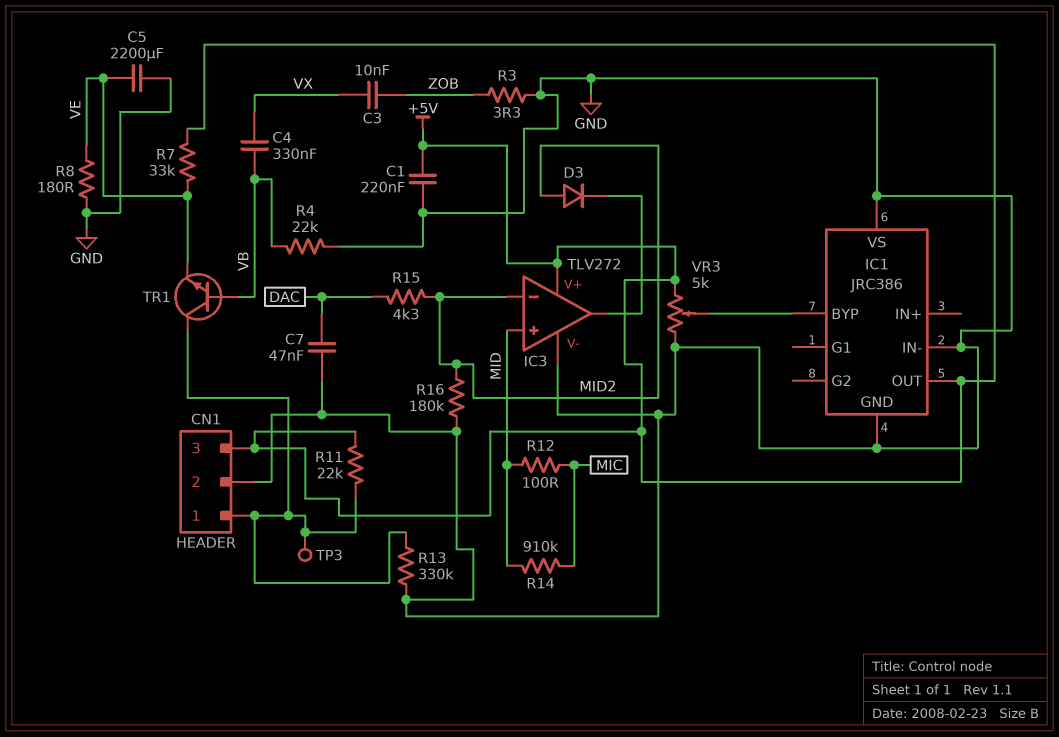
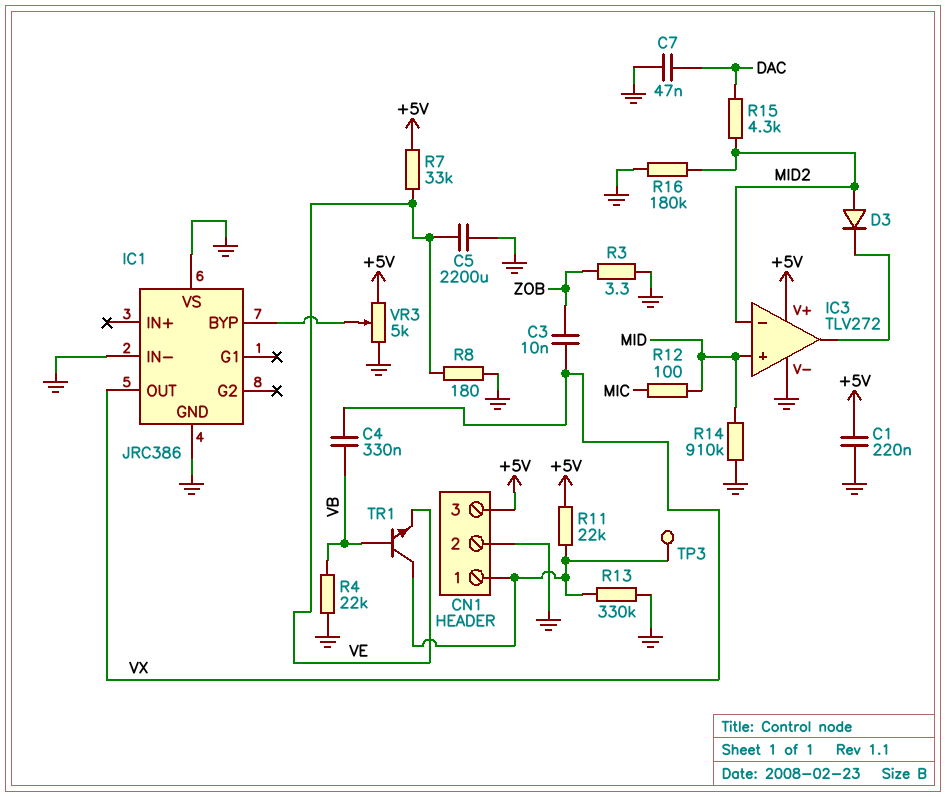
IC1 pin OUT: +5V -> VX
R14: 910k (MIC, MID) -> 910k (GND, MID)

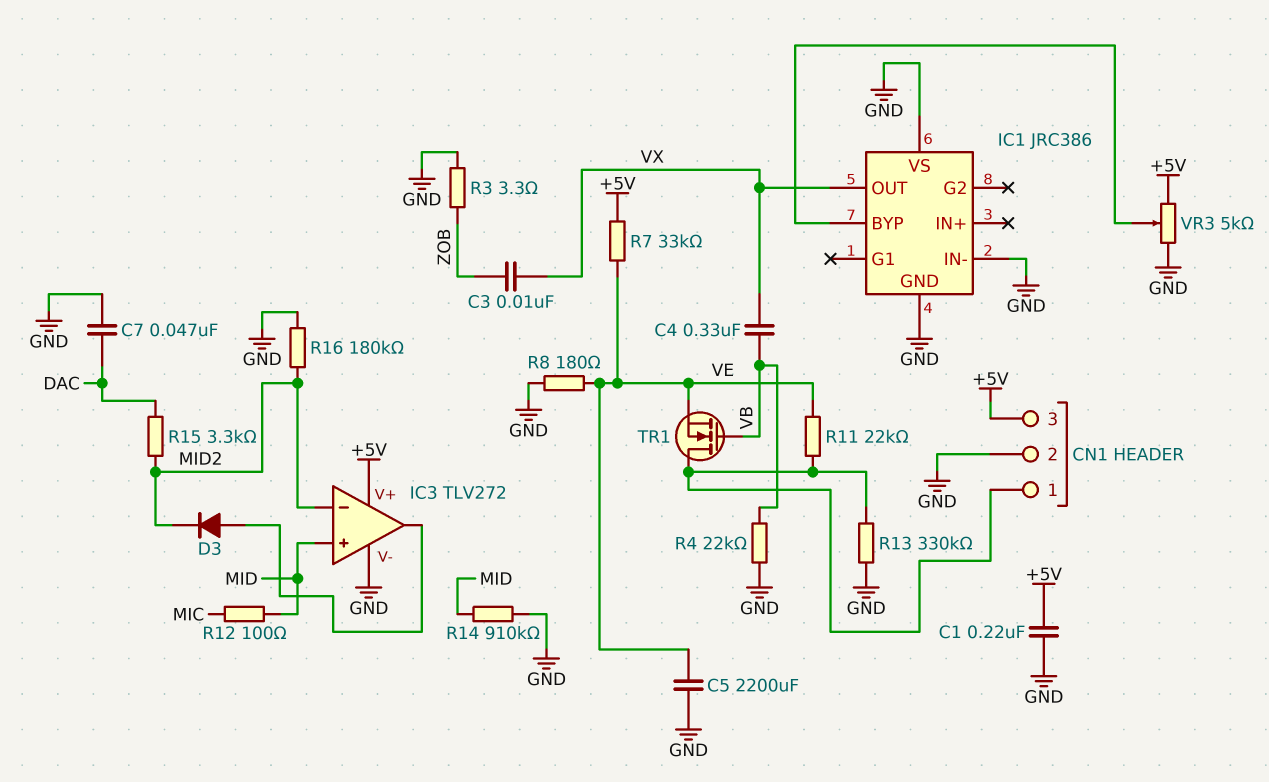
D3: diode (A MID2, K IC3/out) -> diode (A IC3/out, K MID2)
R11: 22k (+5V, CN1/1) -> 22k (CN1/1, VE)
R15: 4.3k (DAC, MID2) -> 3.3k (DAC, MID2)
TP3: test point (CN1/1) -> none
TR1: NPN (B VB, C CN1/1, E VE) -> NMOS (G VB, D CN1/1, S VE)

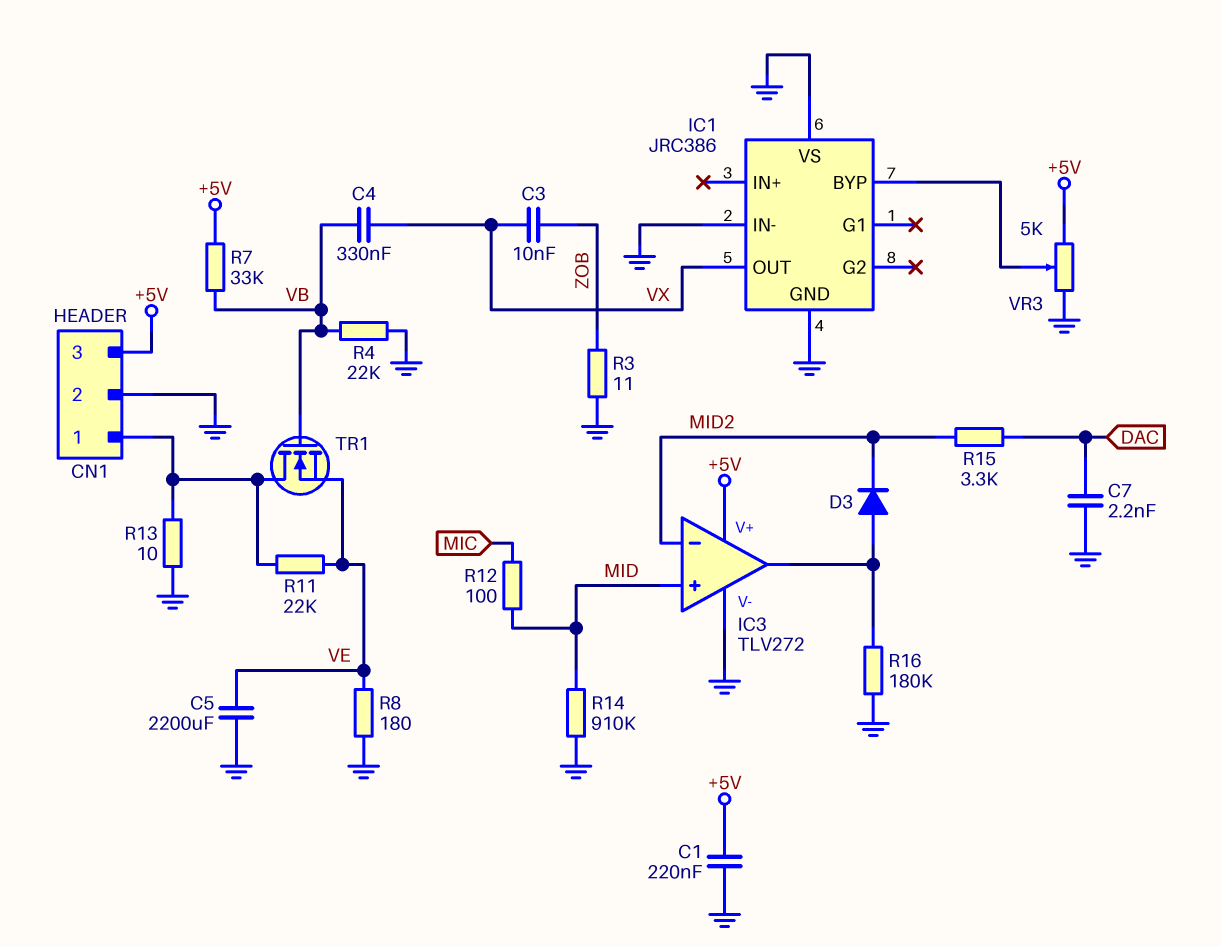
C7: 47nF (DAC, GND) -> 2.2nF (DAC, GND)
R3: 3.3 (GND, ZOB) -> 11 (GND, ZOB)
R7: 33k (+5V, VE) -> 33k (+5V, VB)
R13: 330k (CN1/1, GND) -> 10 (CN1/1, GND)
R16: 180k (GND, MID2) -> 180k (GND, IC3/out)

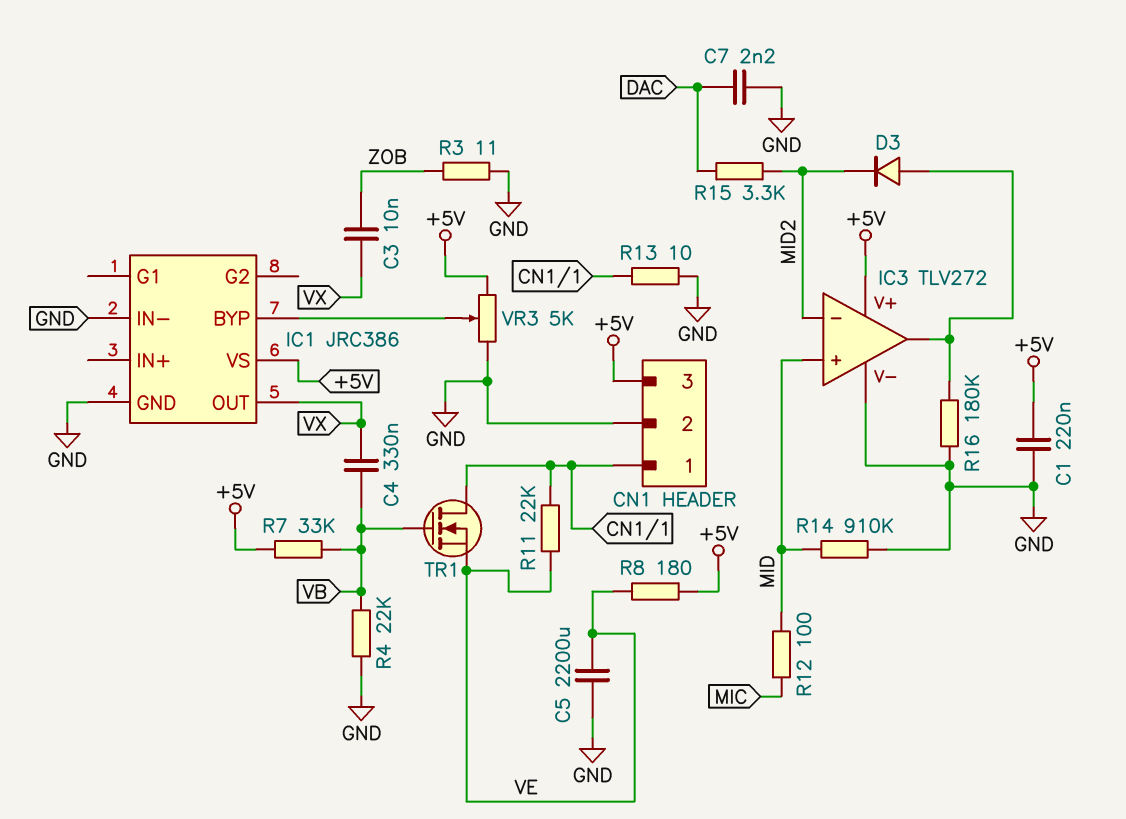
IC1 pin VS: GND -> +5V
R8: 180 (GND, VE) -> 180 (+5V, VE)

